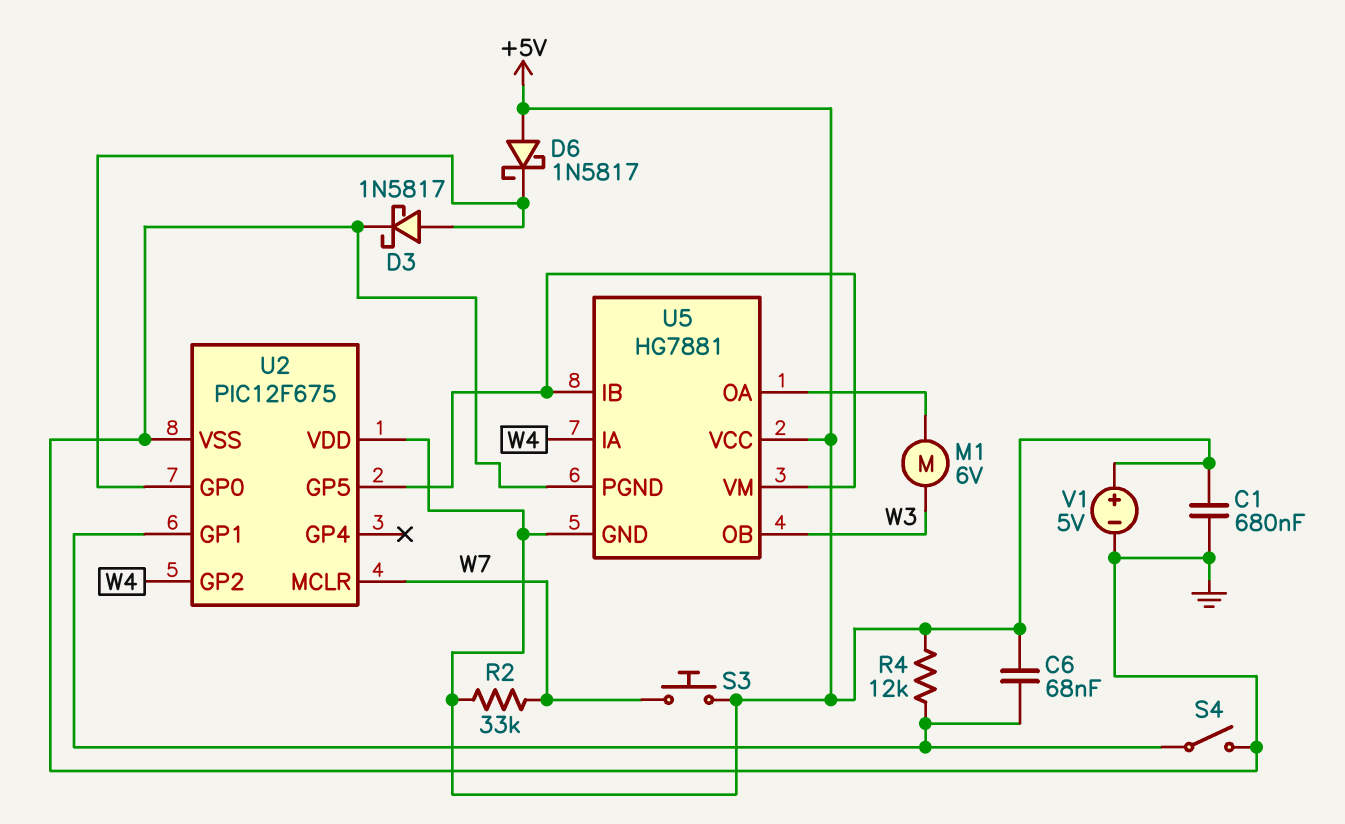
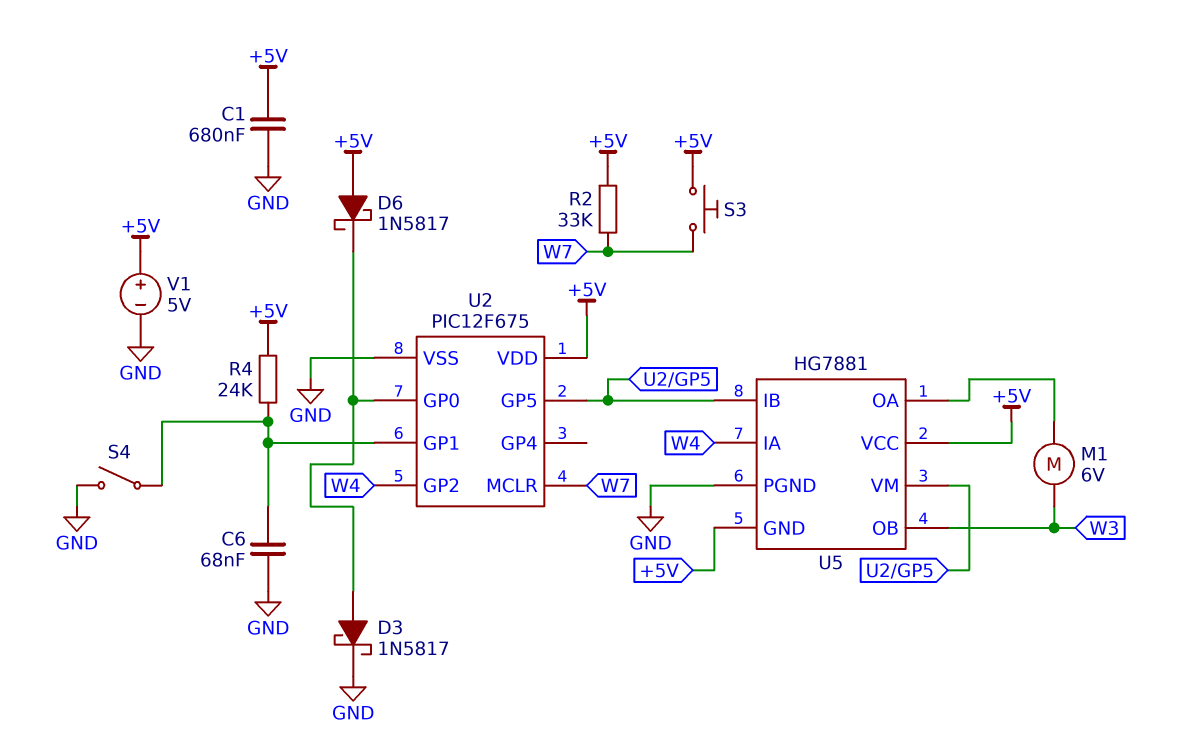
C6: 68nF (+5V, U2/GP1) -> 68nF (GND, U2/GP1)
R4: 12k (+5V, U2/GP1) -> 24k (+5V, U2/GP1)

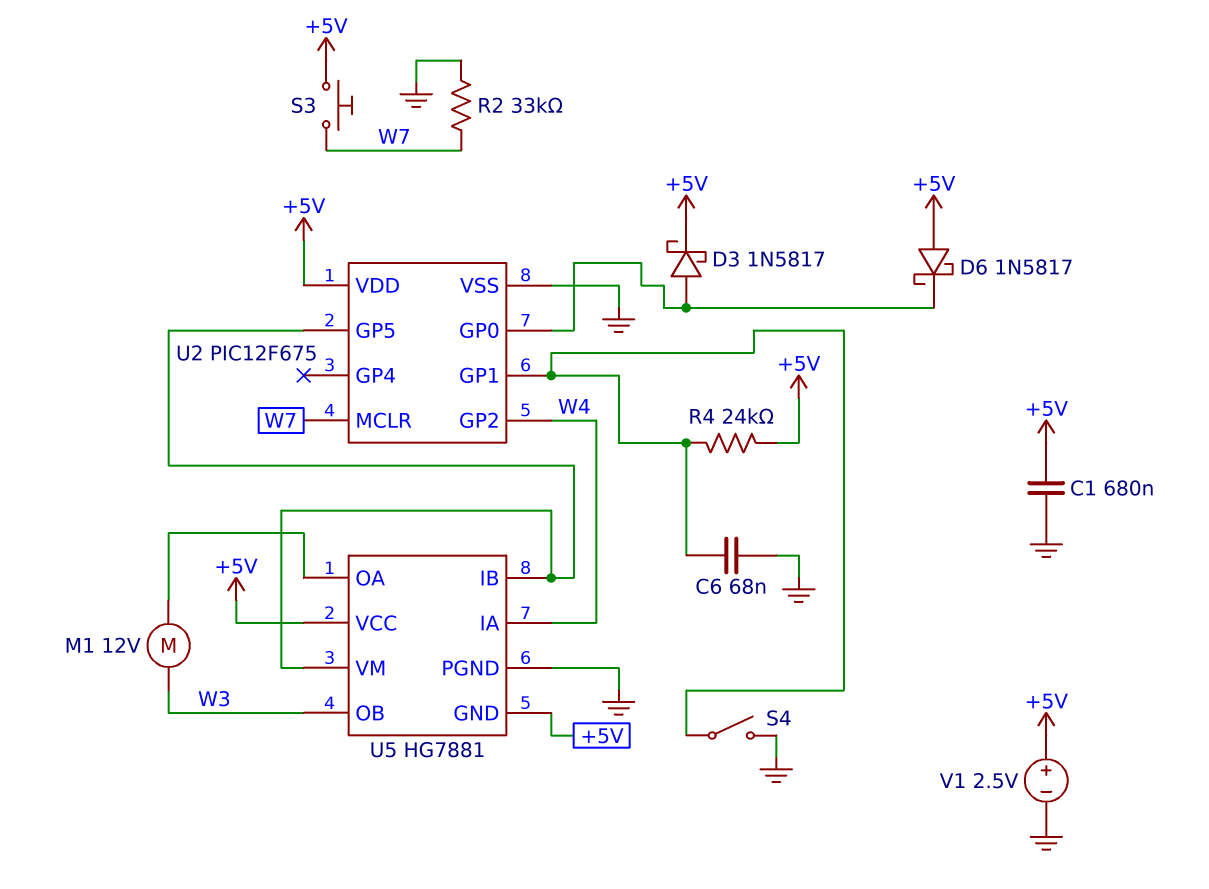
D3: schottky 1N5817 (A U2/GP0, K GND) -> schottky 1N5817 (A U2/GP0, K +5V)
M1: motor 6V (U5/OA, W3) -> motor 12V (U5/OA, W3)
R2: 33k (+5V, W7) -> 33k (GND, W7)
V1: 5V (plus +5V, minus GND) -> 2.5V (plus +5V, minus GND)

